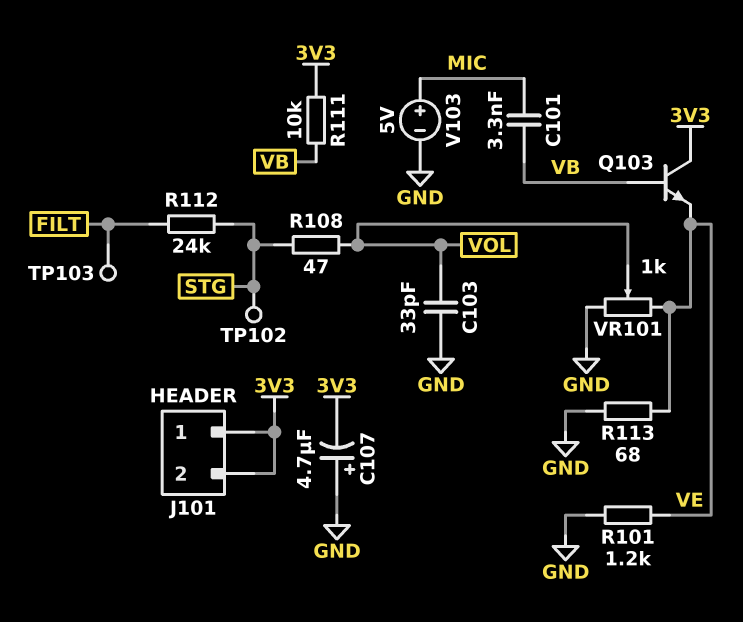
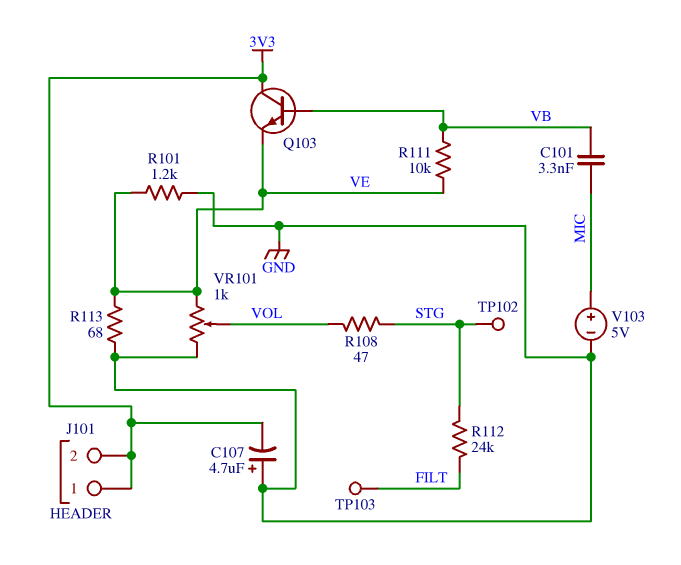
C103: 33pF (GND, VOL) -> none
R111: 10k (3V3, VB) -> 10k (VB, VE)

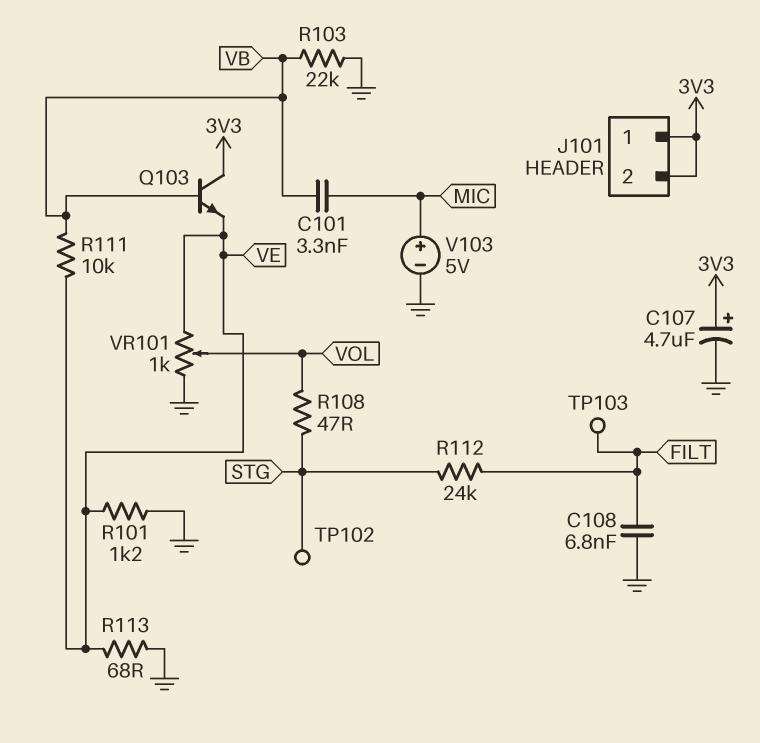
C107: 4.7uF (plus GND, minus 3V3) -> 4.7uF (plus 3V3, minus GND)
C108: none -> 6.8nF (FILT, GND)
R103: none -> 22k (GND, VB)

